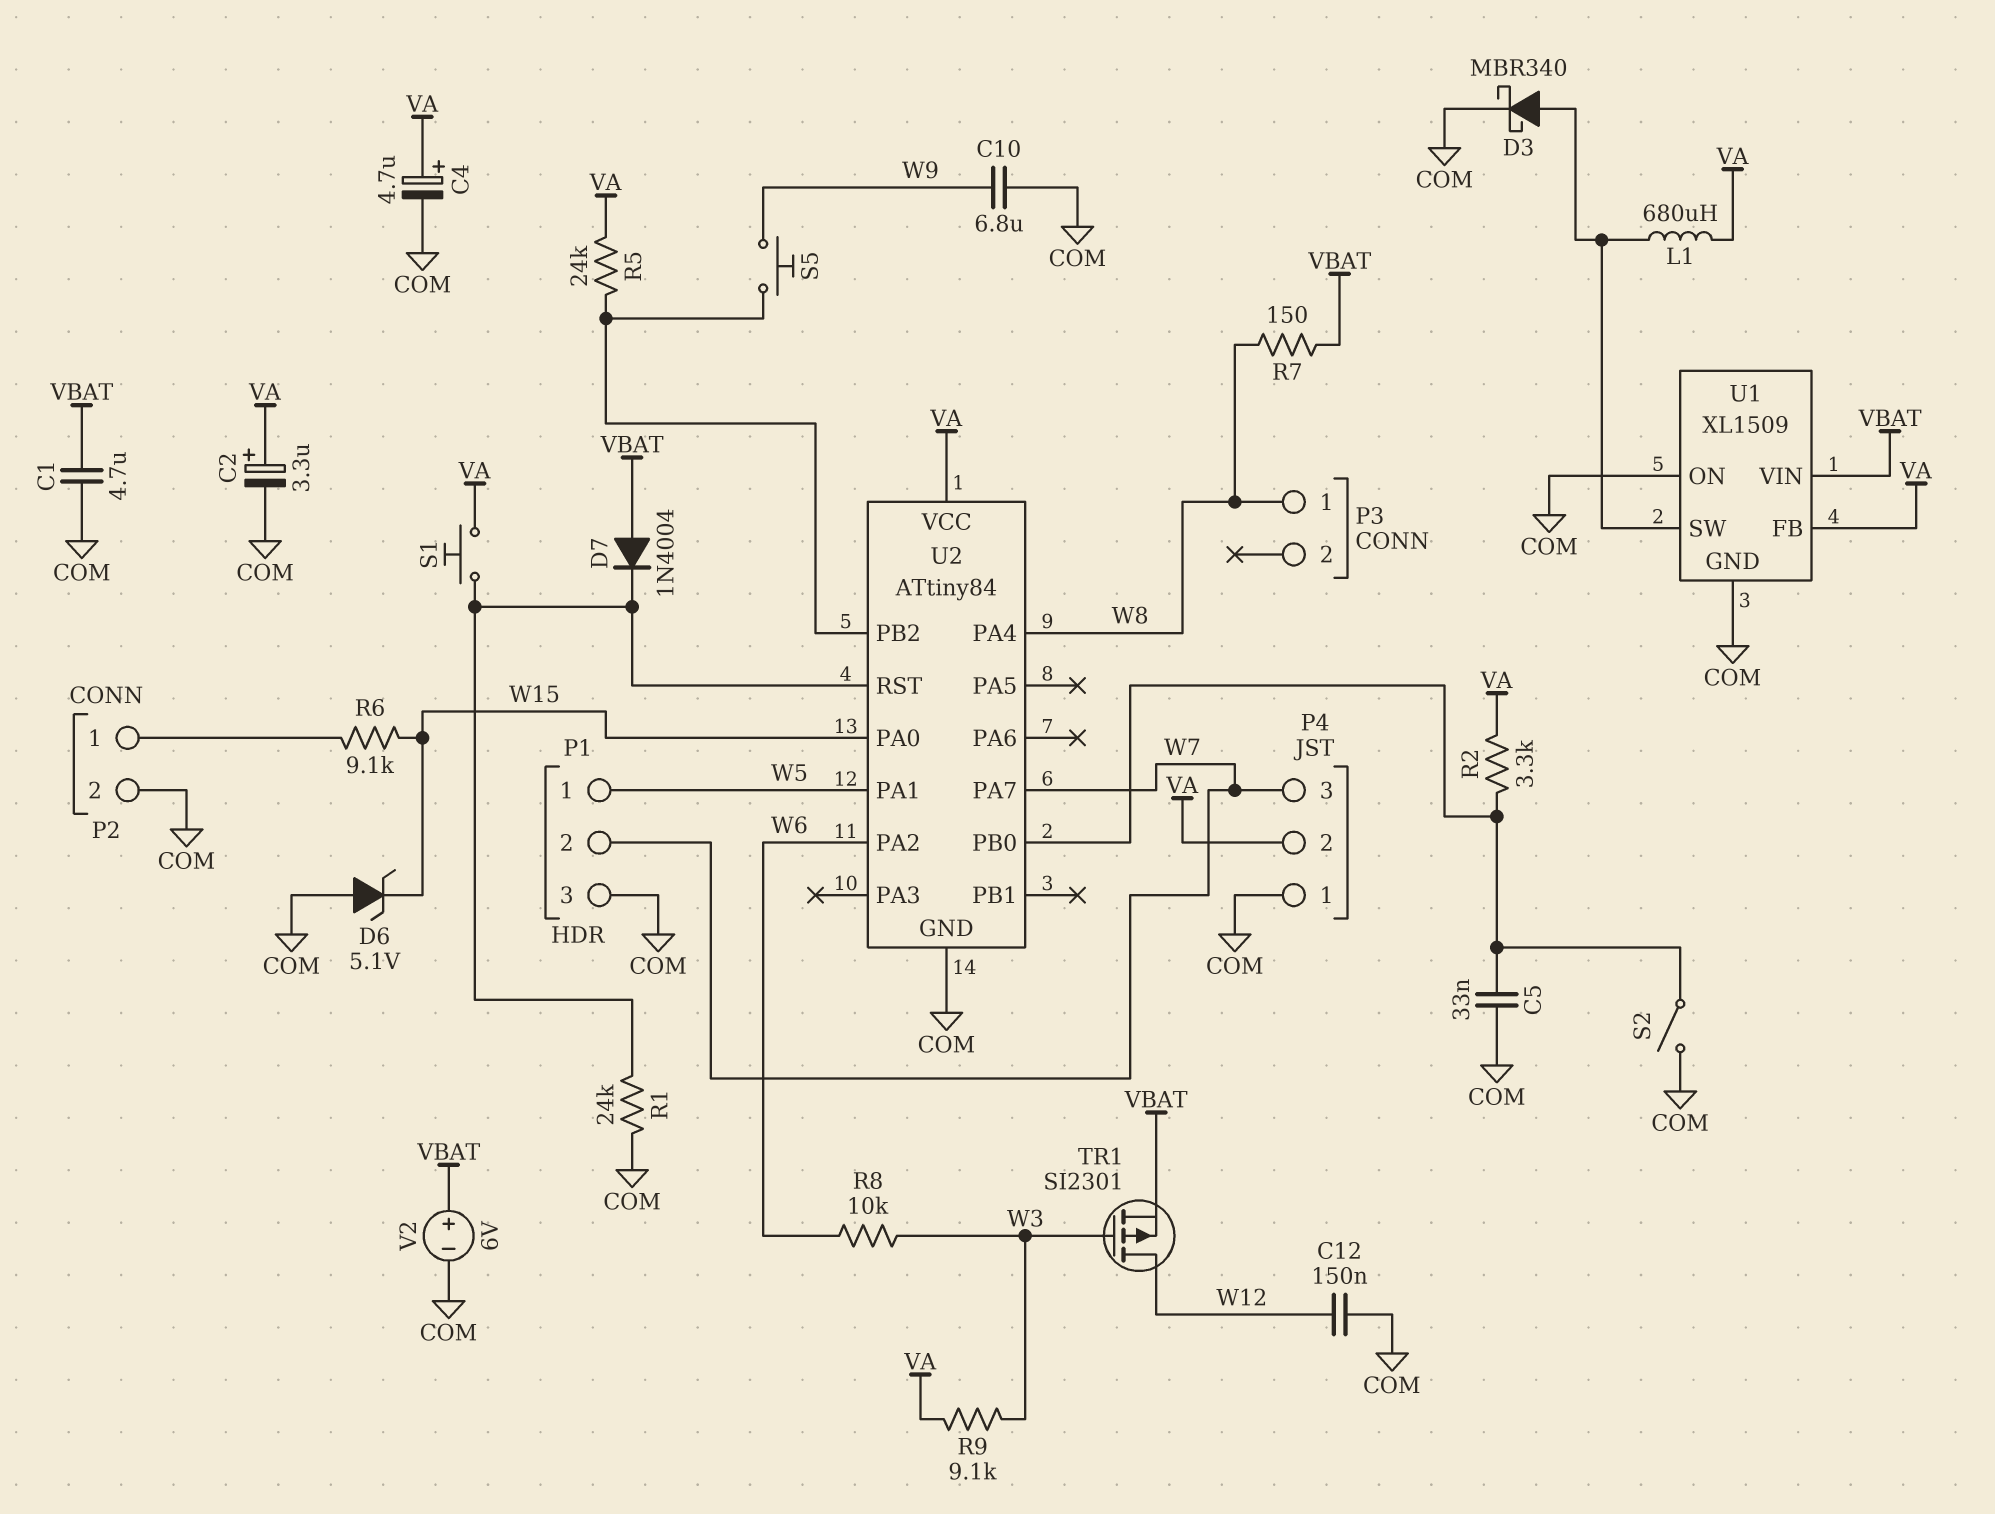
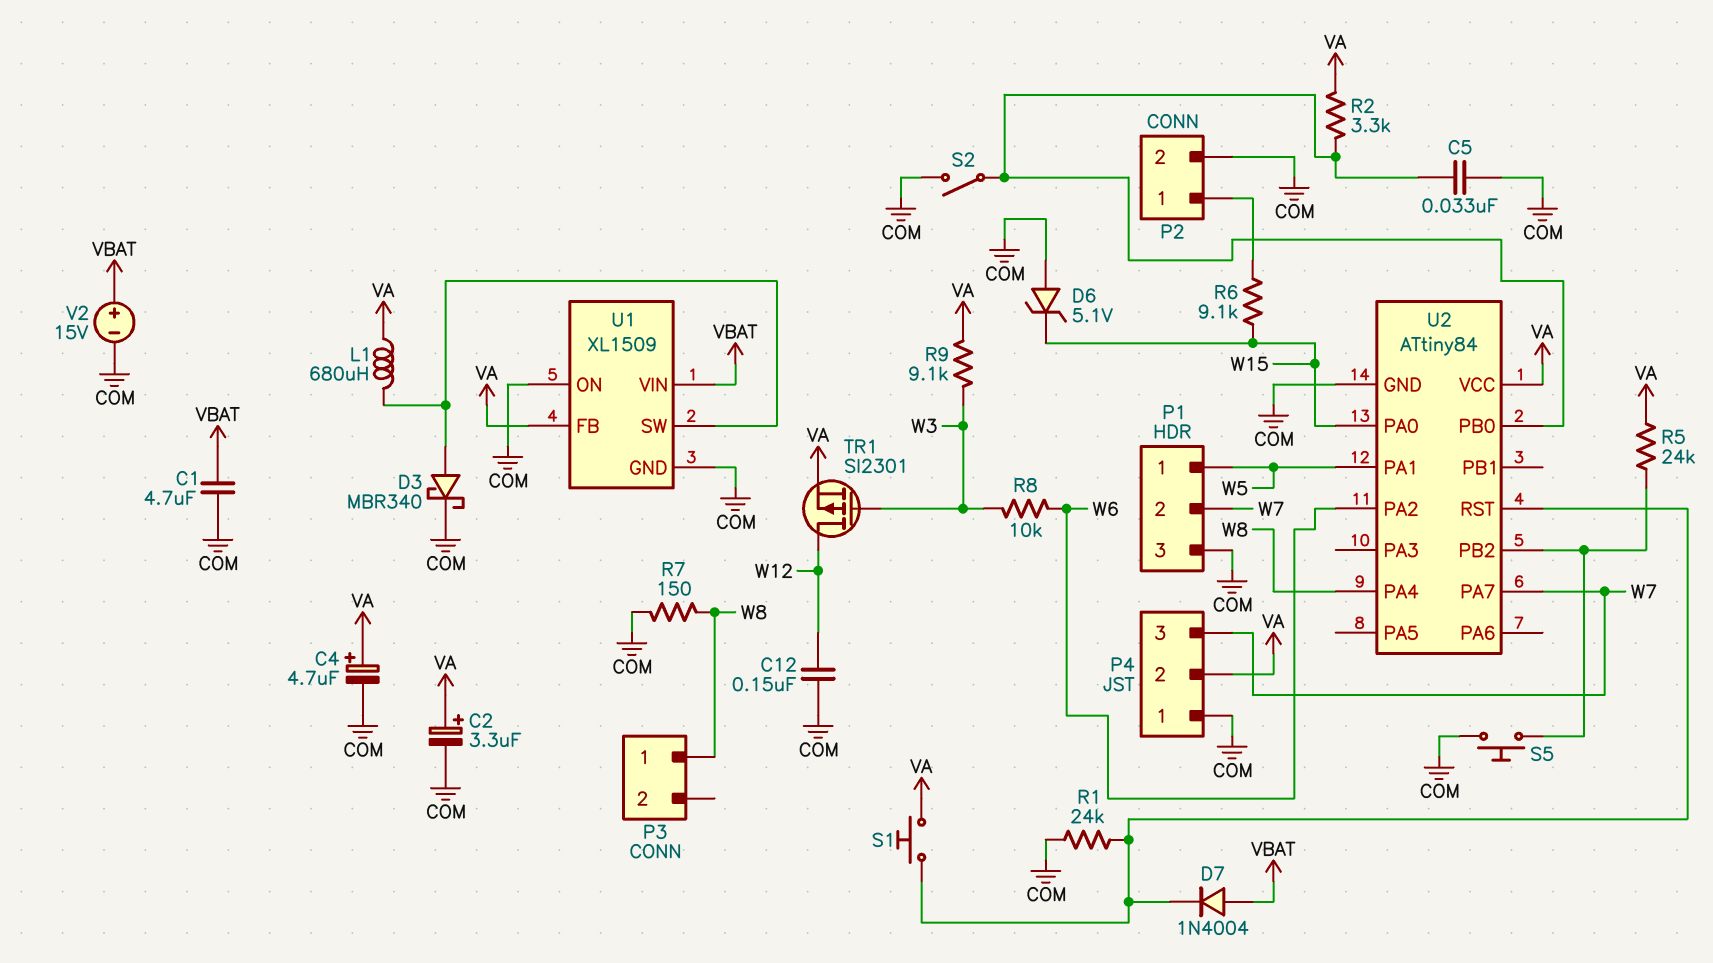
C10: 6.8uF (COM, W9) -> none
R7: 150 (VBAT, W8) -> 150 (COM, W8)
S5: button (U2/PB2, W9) -> button (COM, U2/PB2)
TR1: PMOS SI2301 (G W3, D W12, S VBAT) -> PMOS SI2301 (G W3, D W12, S VA)
V2: 6V (plus VBAT, minus COM) -> 15V (plus VBAT, minus COM)

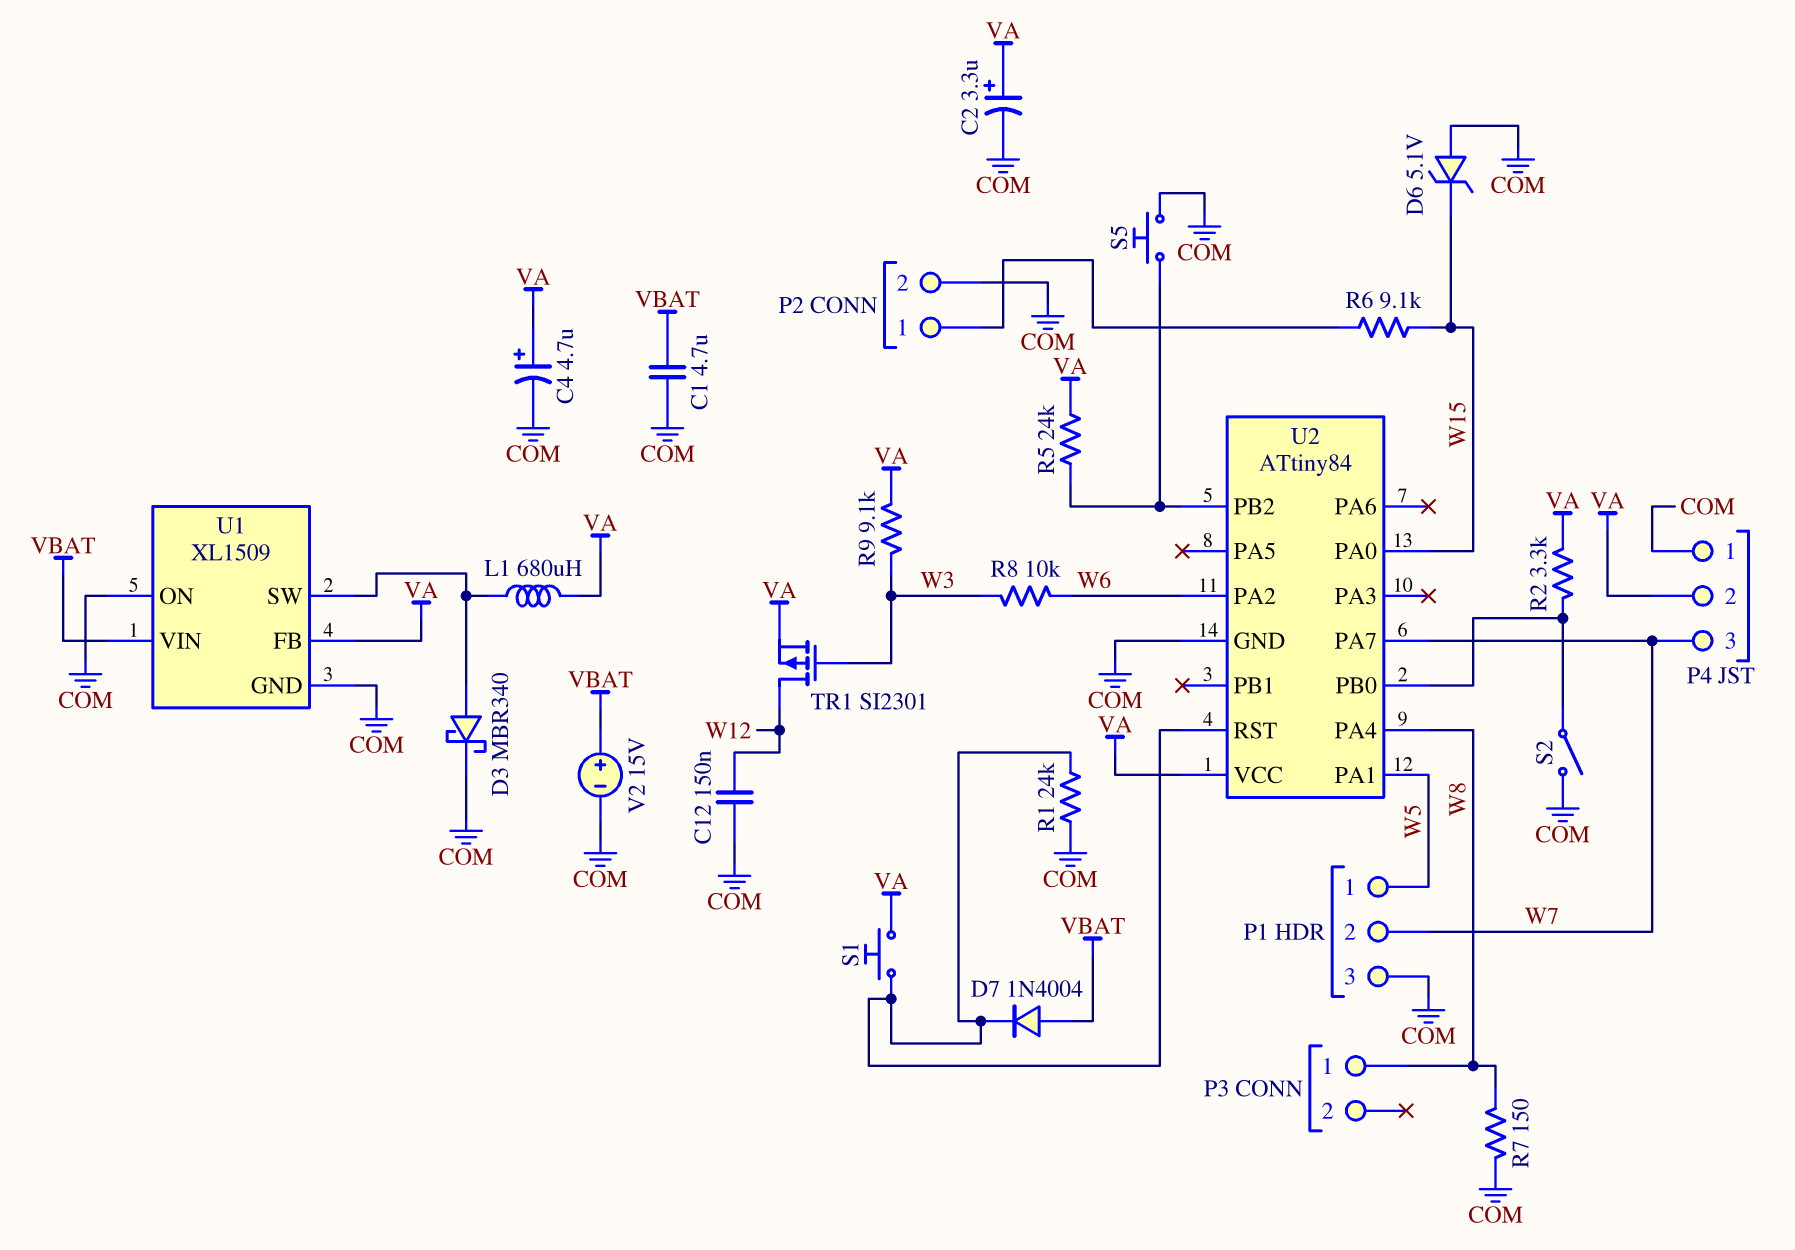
C5: 33nF (COM, U2/PB0) -> none

